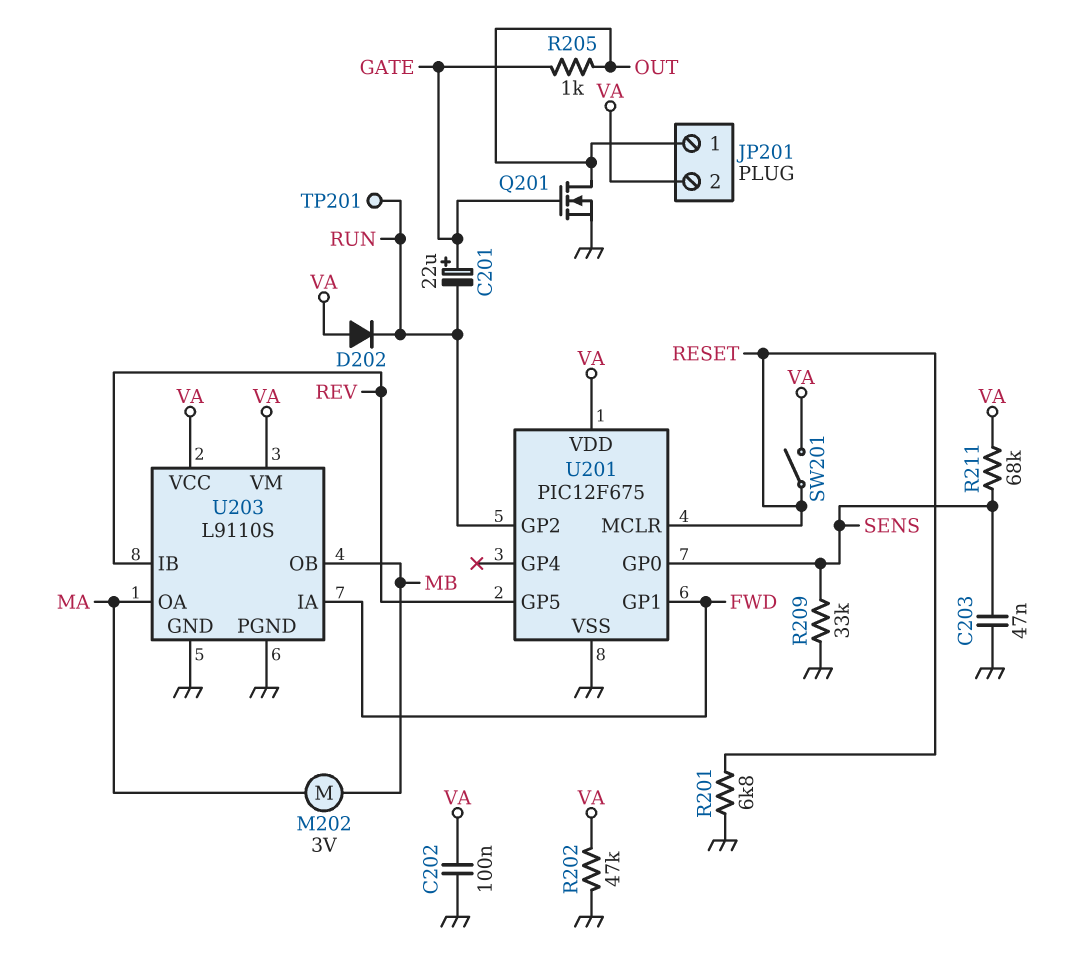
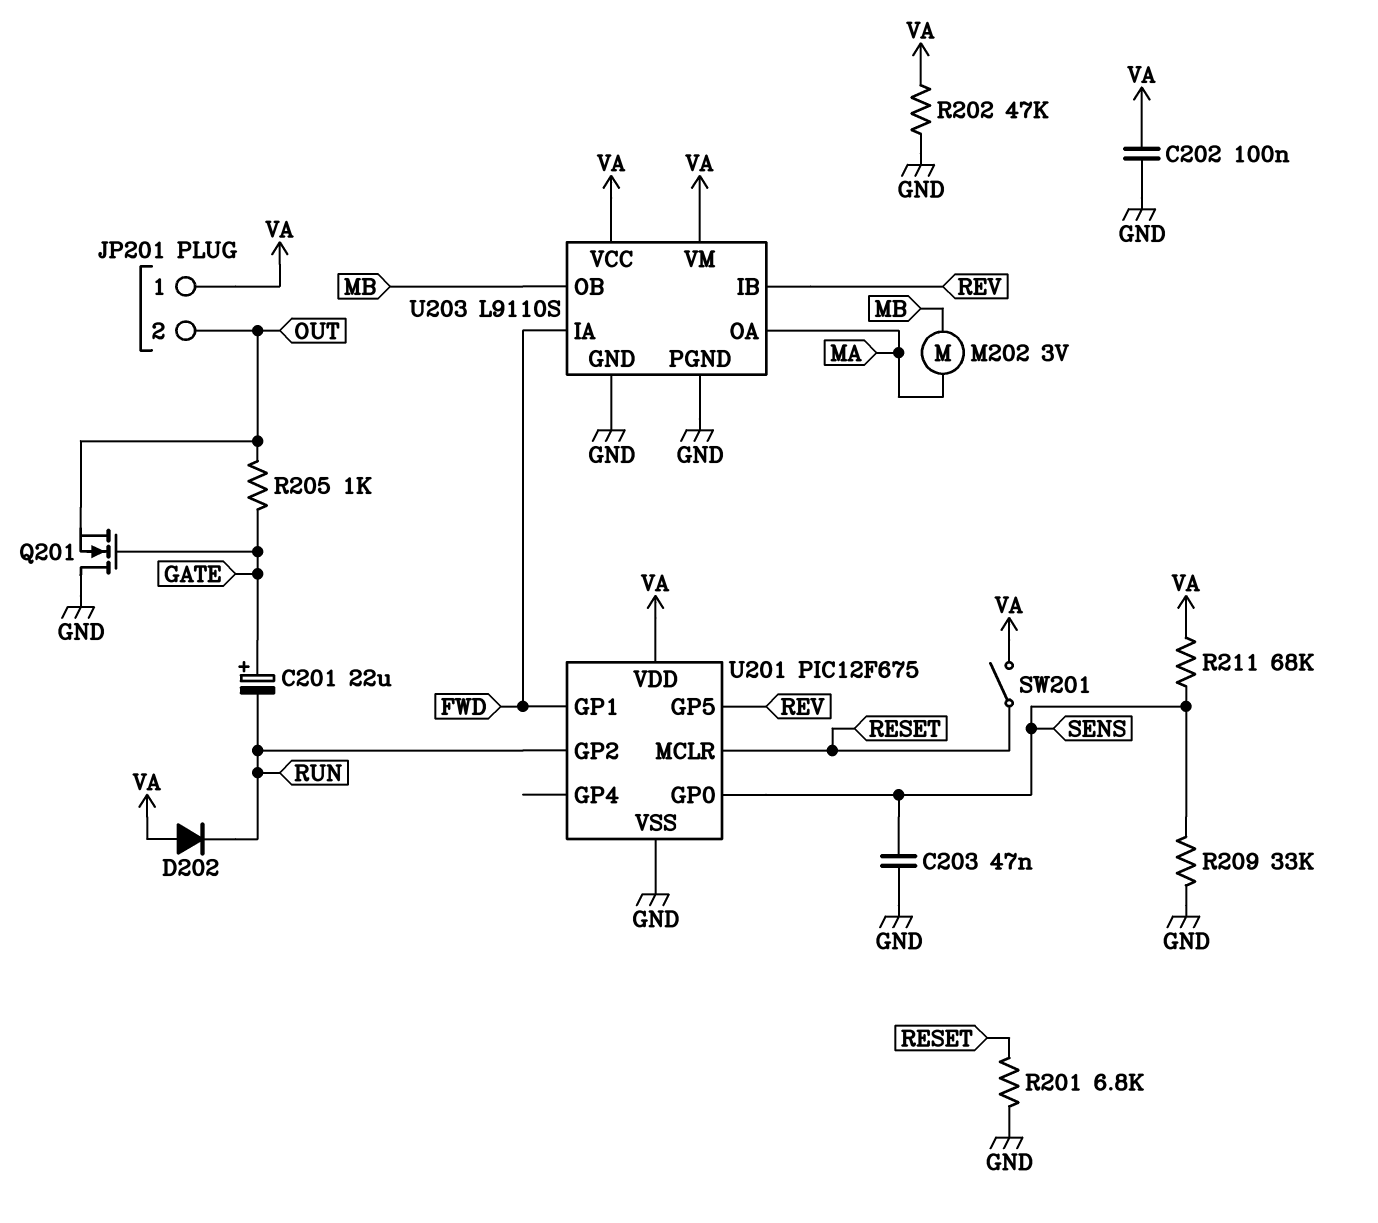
JP201 pin 1: OUT -> VA
JP201 pin 2: VA -> OUT
Q201: NMOS (G GATE, D OUT, S GND) -> NMOS (G GATE, D GND, S OUT)
TP201: test point (RUN) -> none

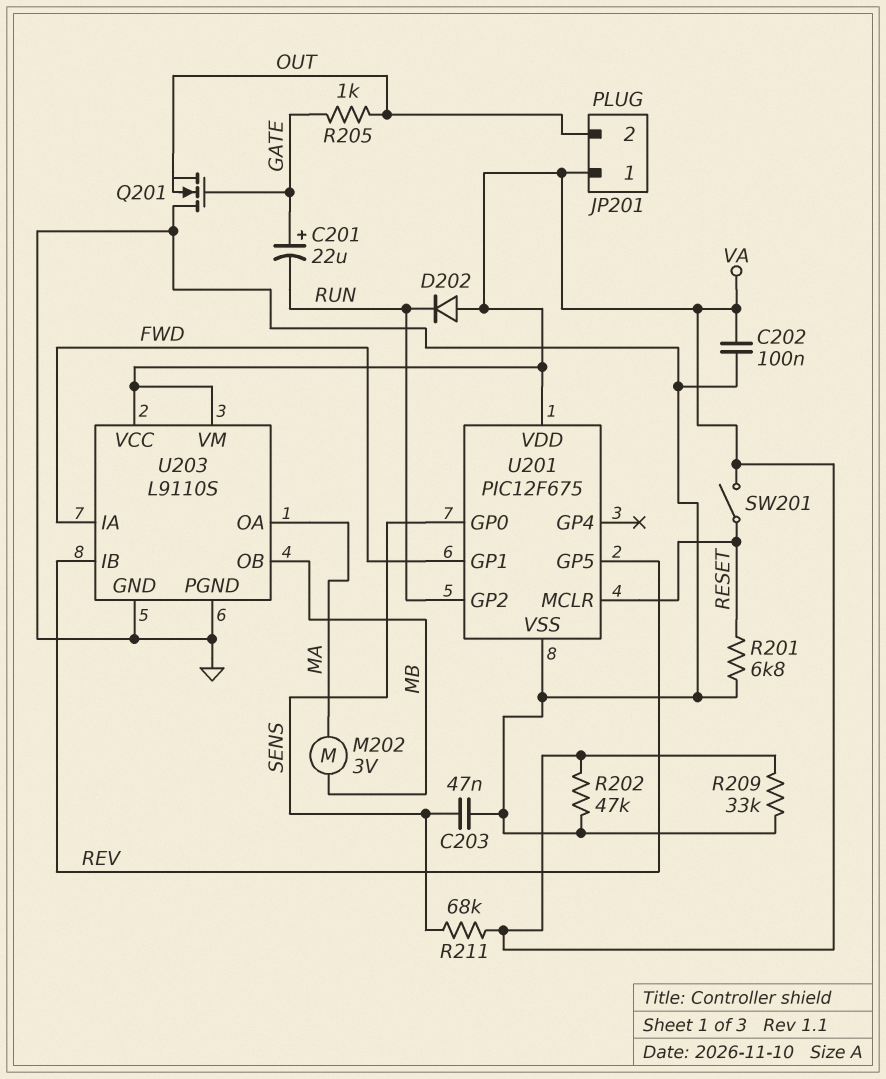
R209: 33k (GND, SENS) -> 33k (GND, VA)

